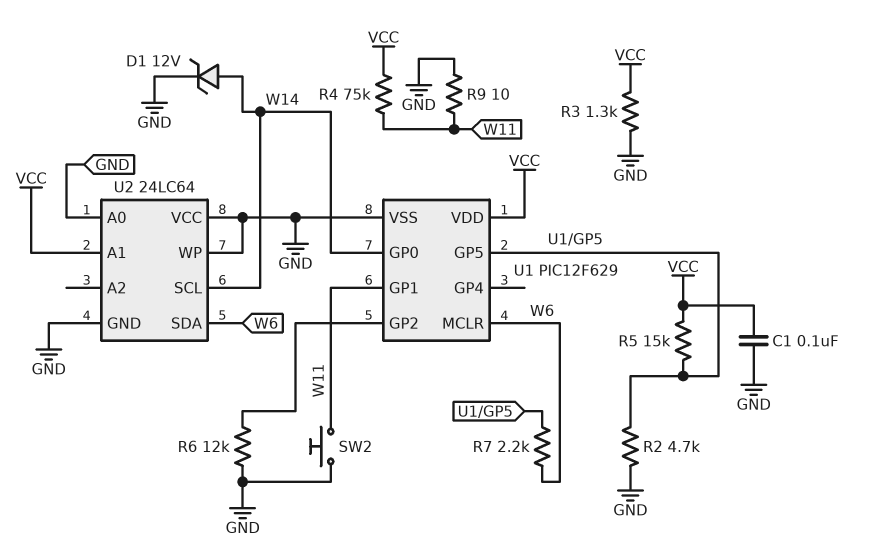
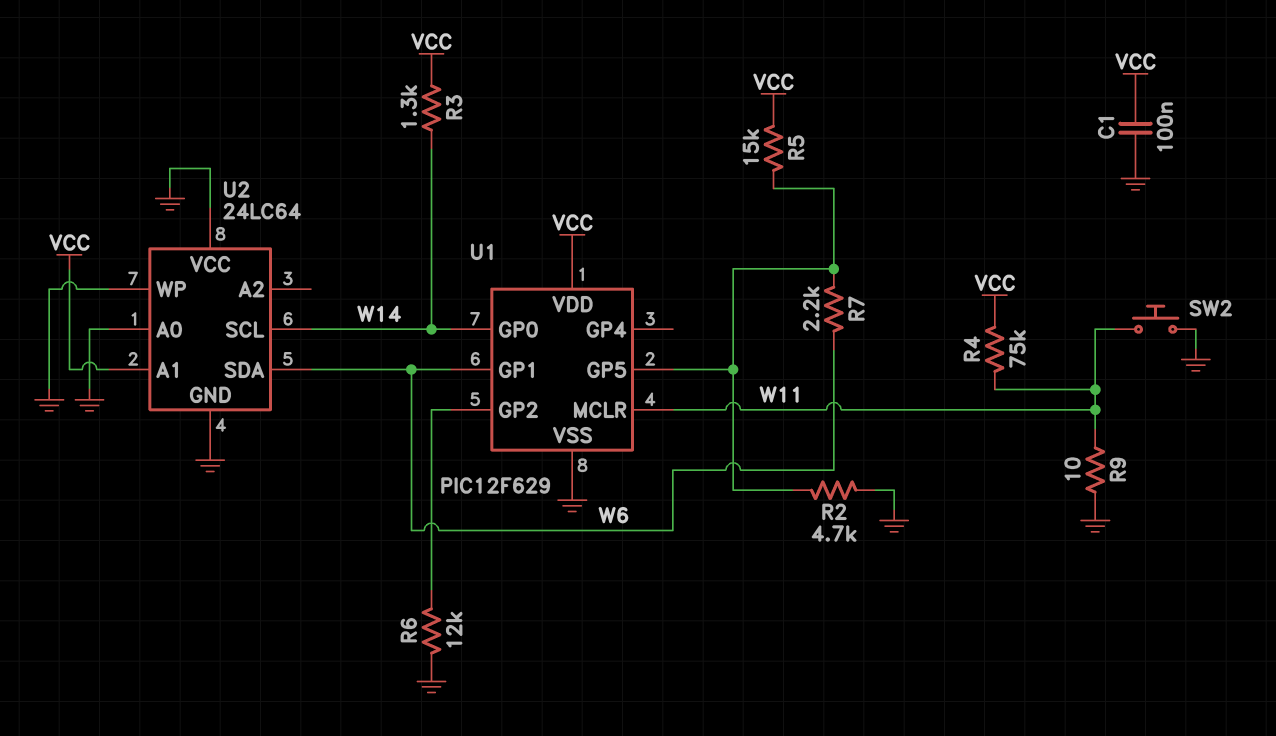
D1: zener 12V (A W14, K GND) -> none
R3: 1.3k (GND, VCC) -> 1.3k (VCC, W14)
U1 pin GP1: W11 -> W6
U1 pin MCLR: W6 -> W11

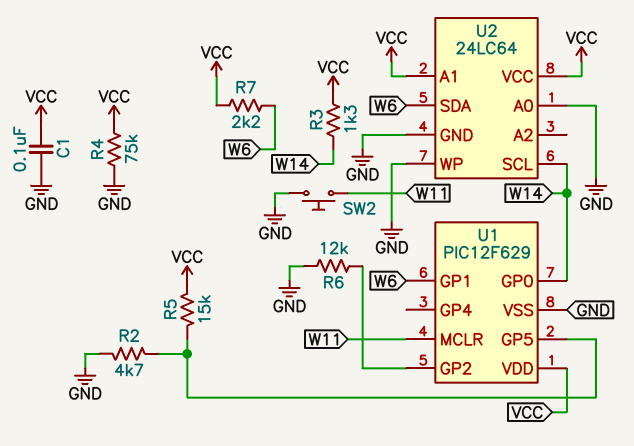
R4: 75k (VCC, W11) -> 75k (GND, VCC)
R7: 2.2k (U1/GP5, W6) -> 2.2k (VCC, W6)
R9: 10 (GND, W11) -> none
U2 pin VCC: GND -> VCC

